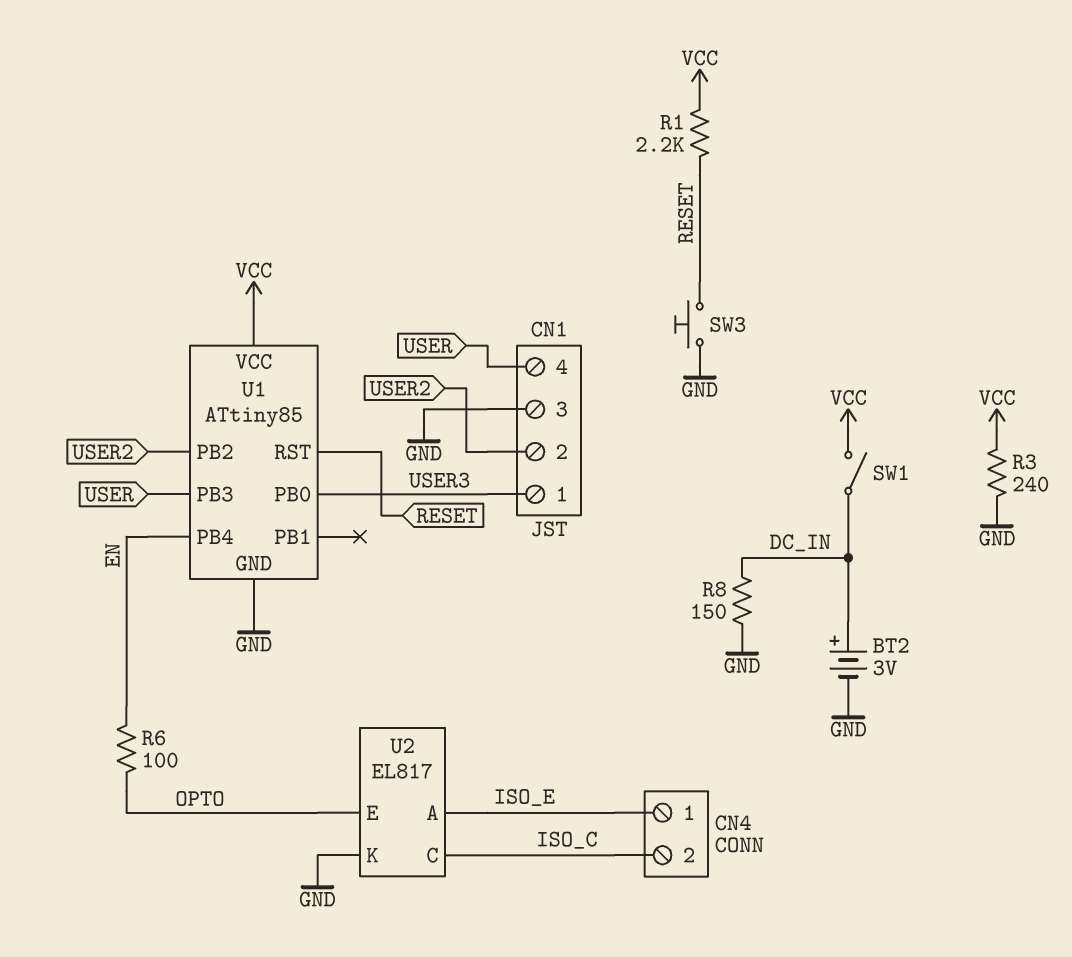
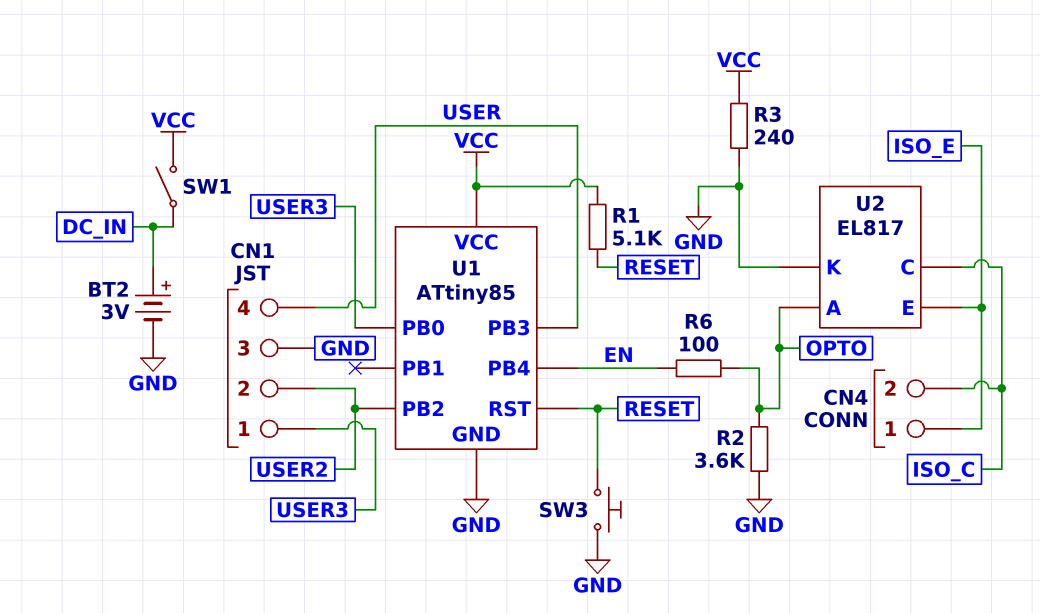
R1: 2.2k (RESET, VCC) -> 5.1k (RESET, VCC)
R2: none -> 3.6k (GND, OPTO)
R8: 150 (DC_IN, GND) -> none
U2 pin A: ISO_E -> OPTO
U2 pin E: OPTO -> ISO_E

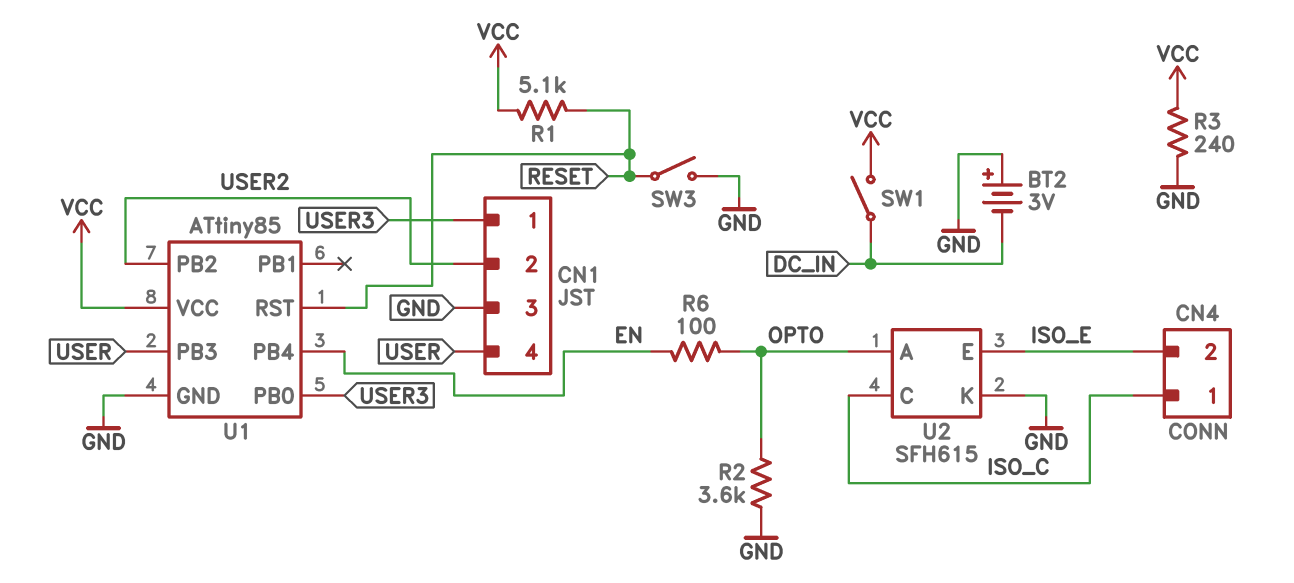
BT2: 3V (plus DC_IN, minus GND) -> 3V (plus GND, minus DC_IN)
CN4 pin 1: ISO_E -> ISO_C
CN4 pin 2: ISO_C -> ISO_E
SW3: button (GND, RESET) -> switch (GND, RESET)
U2: EL817 -> SFH615

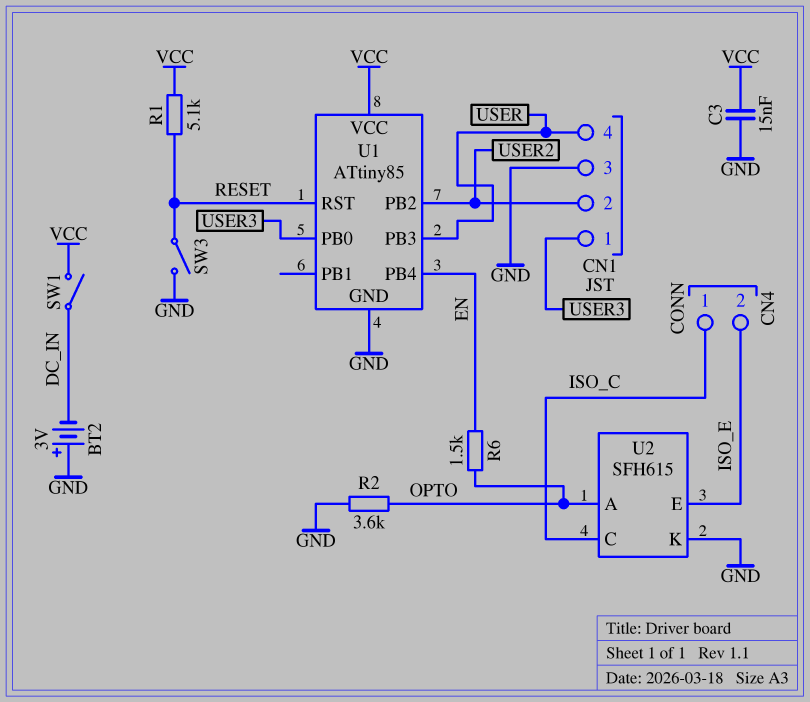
C3: none -> 15nF (GND, VCC)
R3: 240 (GND, VCC) -> none
R6: 100 (EN, OPTO) -> 1.5k (EN, OPTO)

